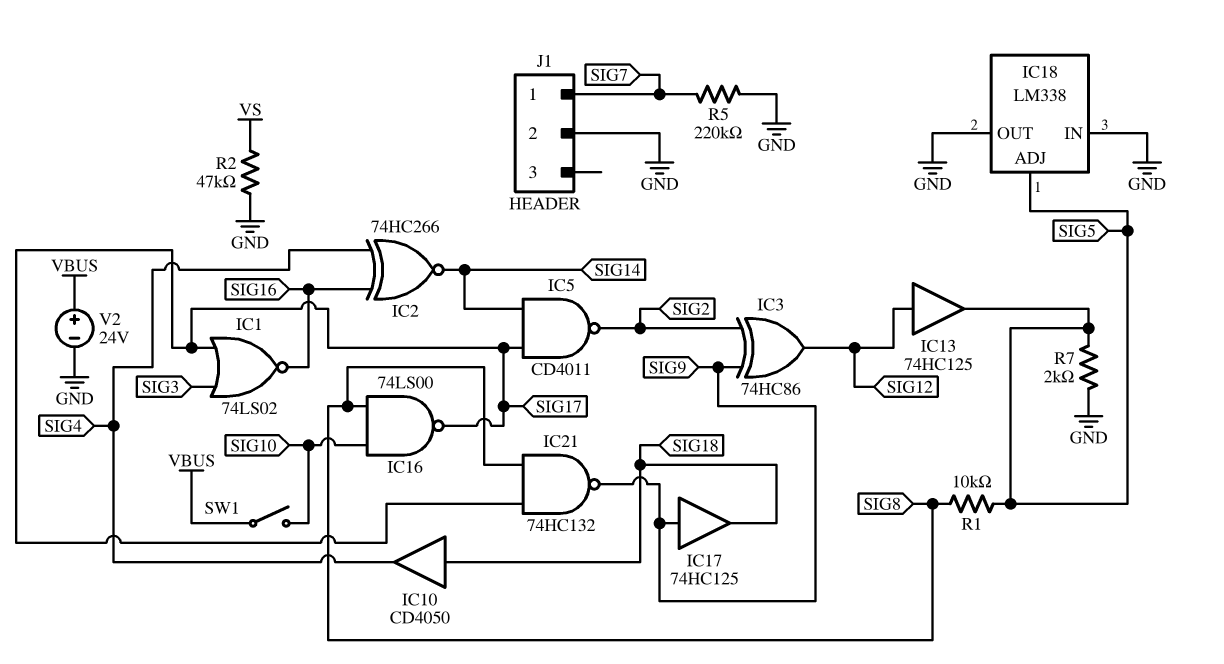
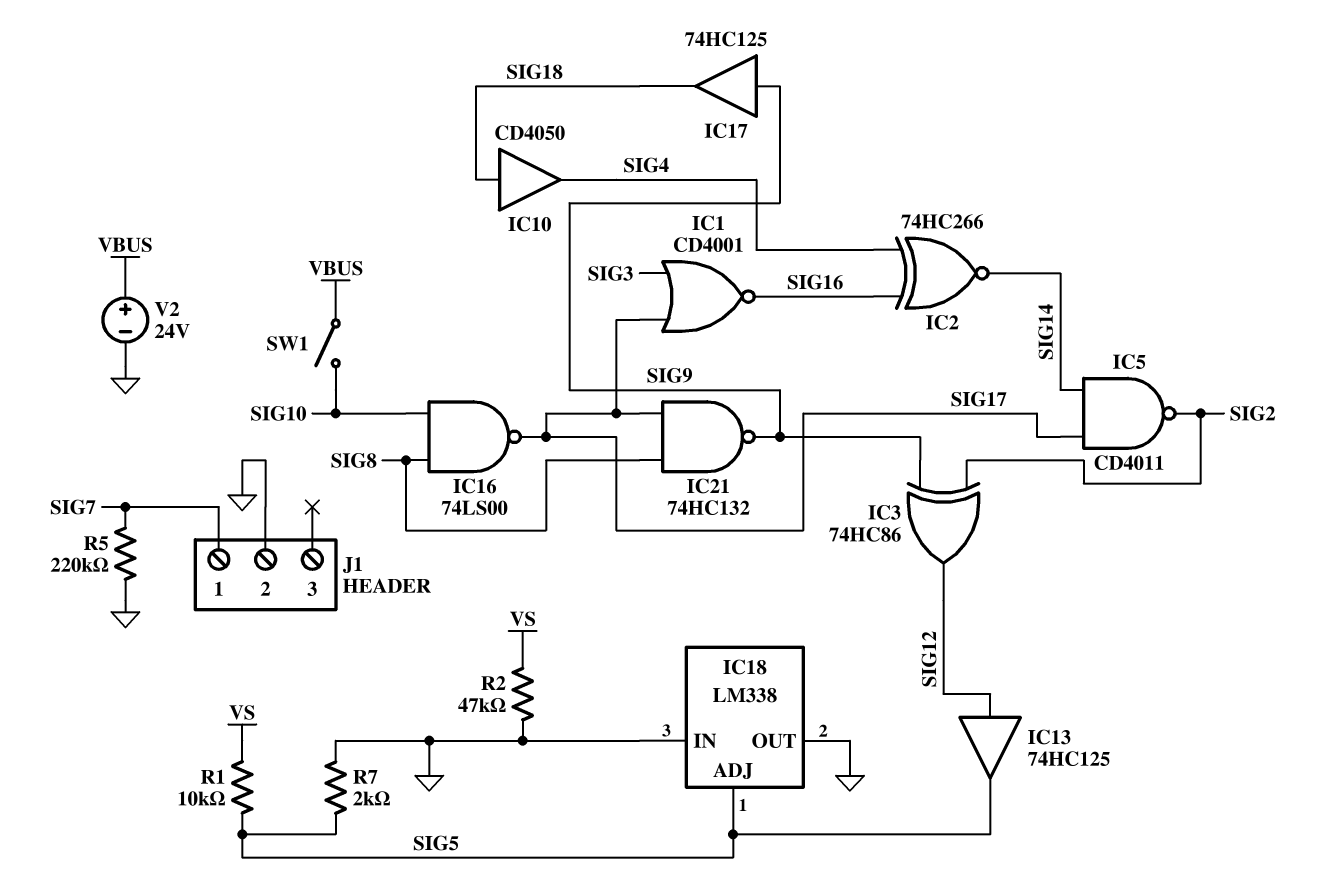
IC1: NOR 74LS02 (in SIG3, in SIG17, out SIG16) -> NOR CD4001 (in SIG3, in SIG17, out SIG16)
R1: 10k (SIG5, SIG8) -> 10k (SIG5, VS)

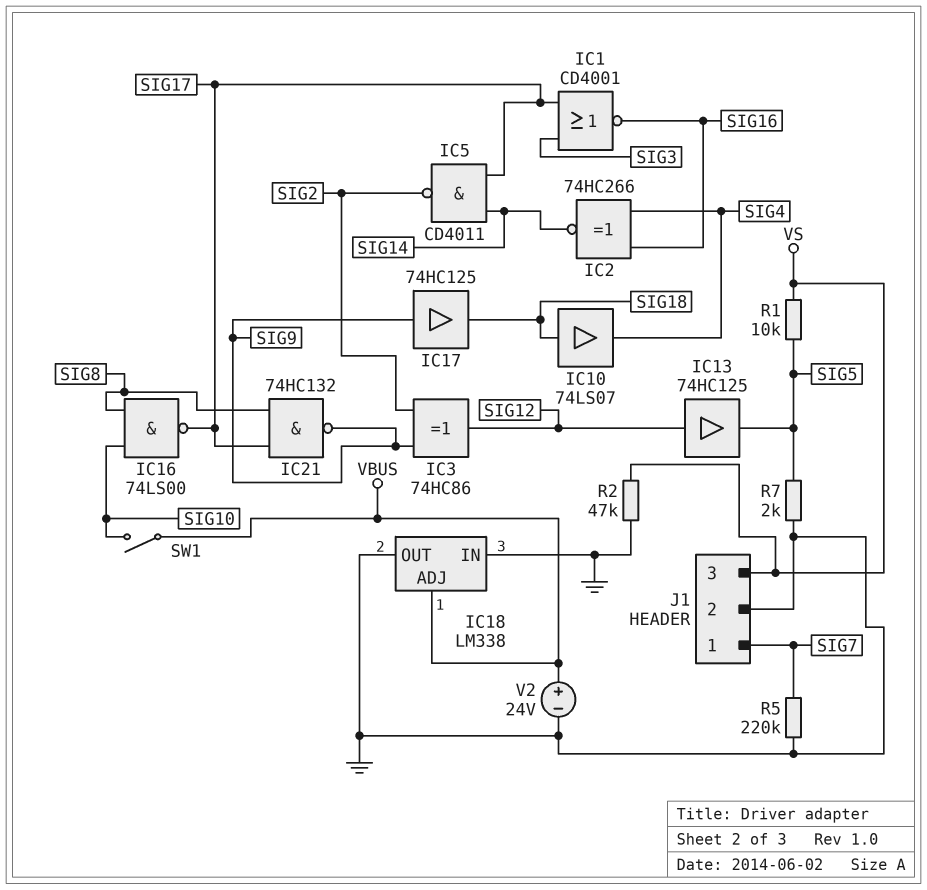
IC10: buffer CD4050 (in SIG18, out SIG4) -> buffer 74LS07 (in SIG18, out SIG4)
IC18 pin ADJ: SIG5 -> VBUS
J1 pin 3: none -> VS

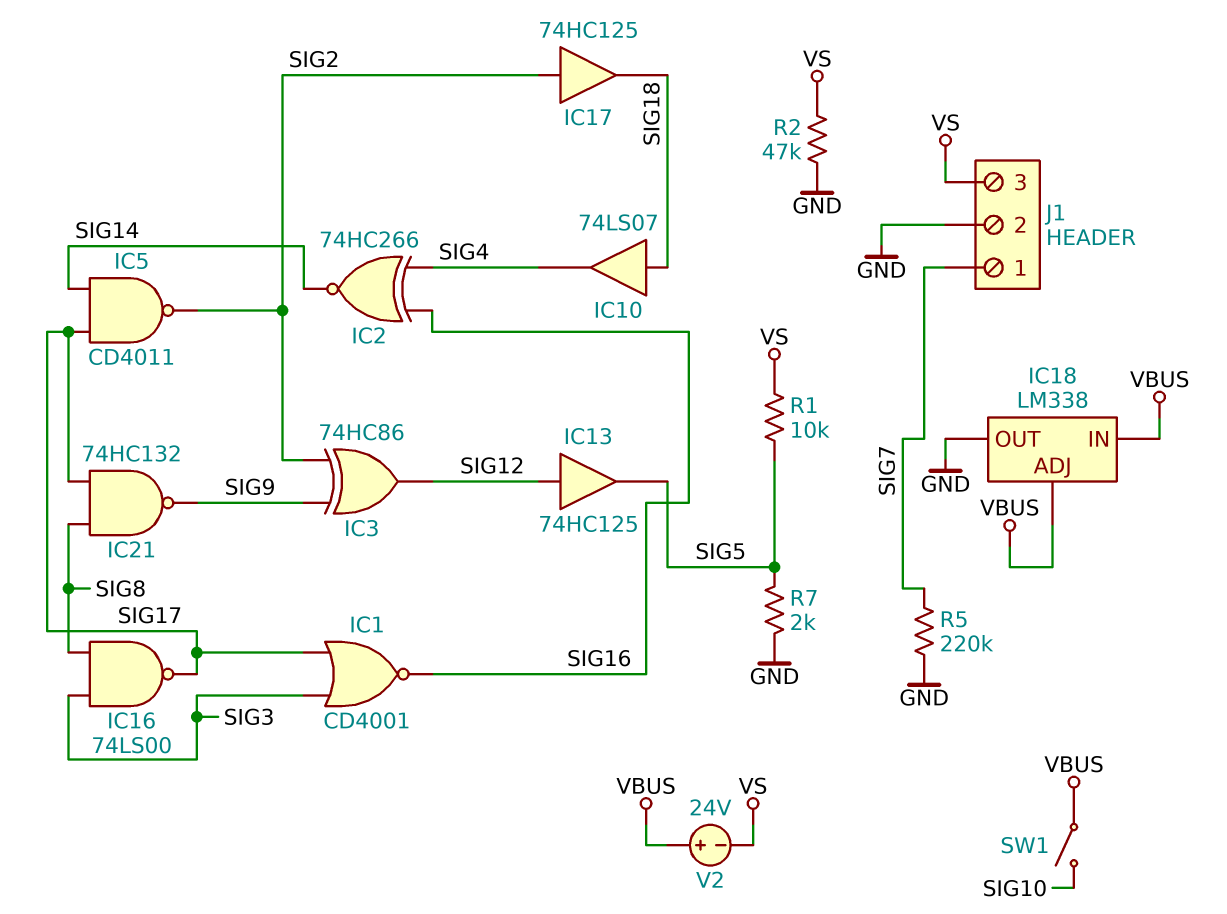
IC16: NAND 74LS00 (in SIG8, in SIG10, out SIG17) -> NAND 74LS00 (in SIG3, in SIG8, out SIG17)
IC17: buffer 74HC125 (in SIG9, out SIG18) -> buffer 74HC125 (in SIG2, out SIG18)
IC18 pin IN: GND -> VBUS
V2: 24V (plus VBUS, minus GND) -> 24V (plus VBUS, minus VS)

